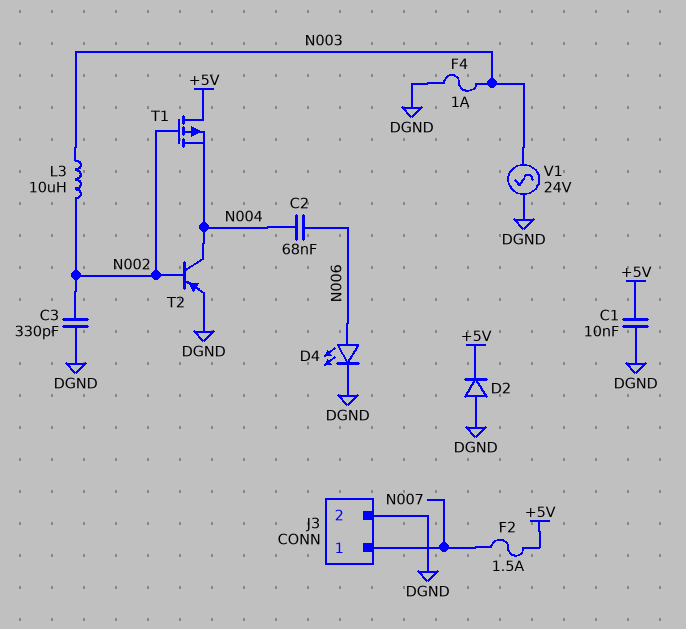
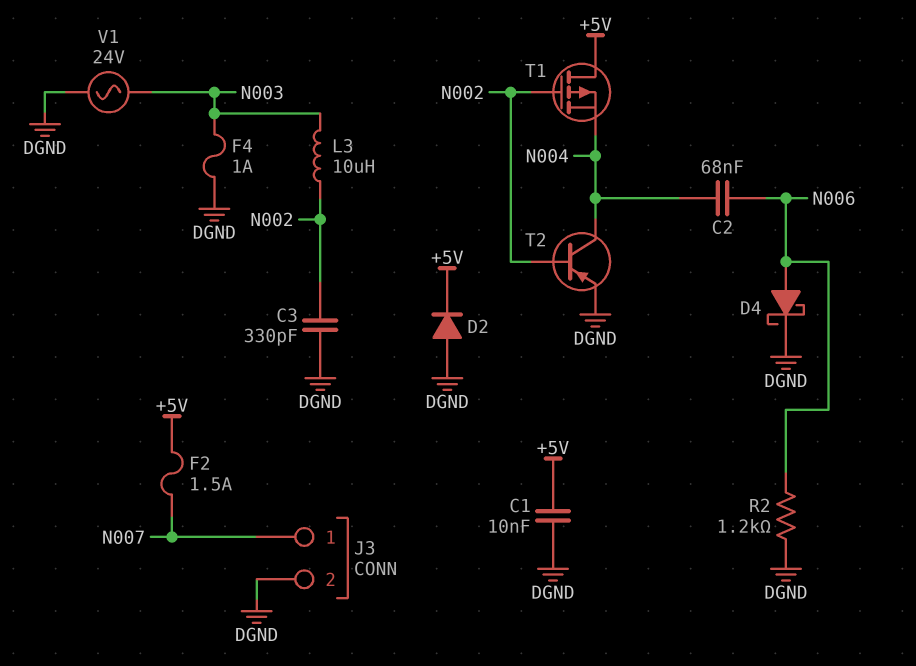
D4: LED (A N006, K DGND) -> schottky (A N006, K DGND)
R2: none -> 1.2k (DGND, N006)

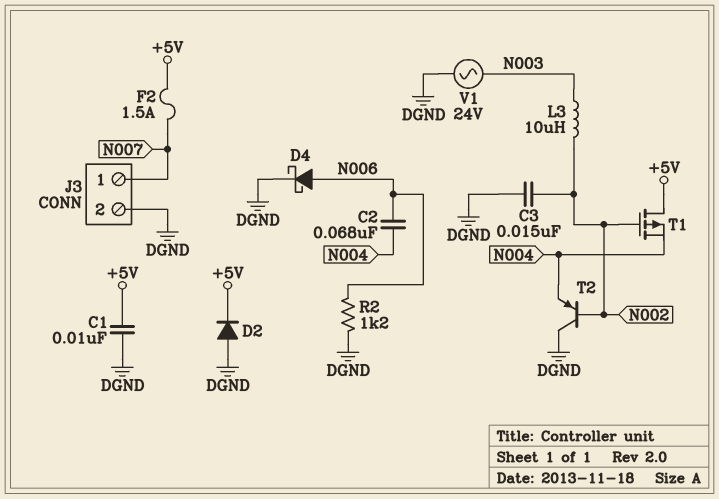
C3: 330pF (DGND, N002) -> 15nF (DGND, N002)
F4: 1A (DGND, N003) -> none
T2: PNP (B N002, C N004, E DGND) -> PNP (B N002, C DGND, E N004)

